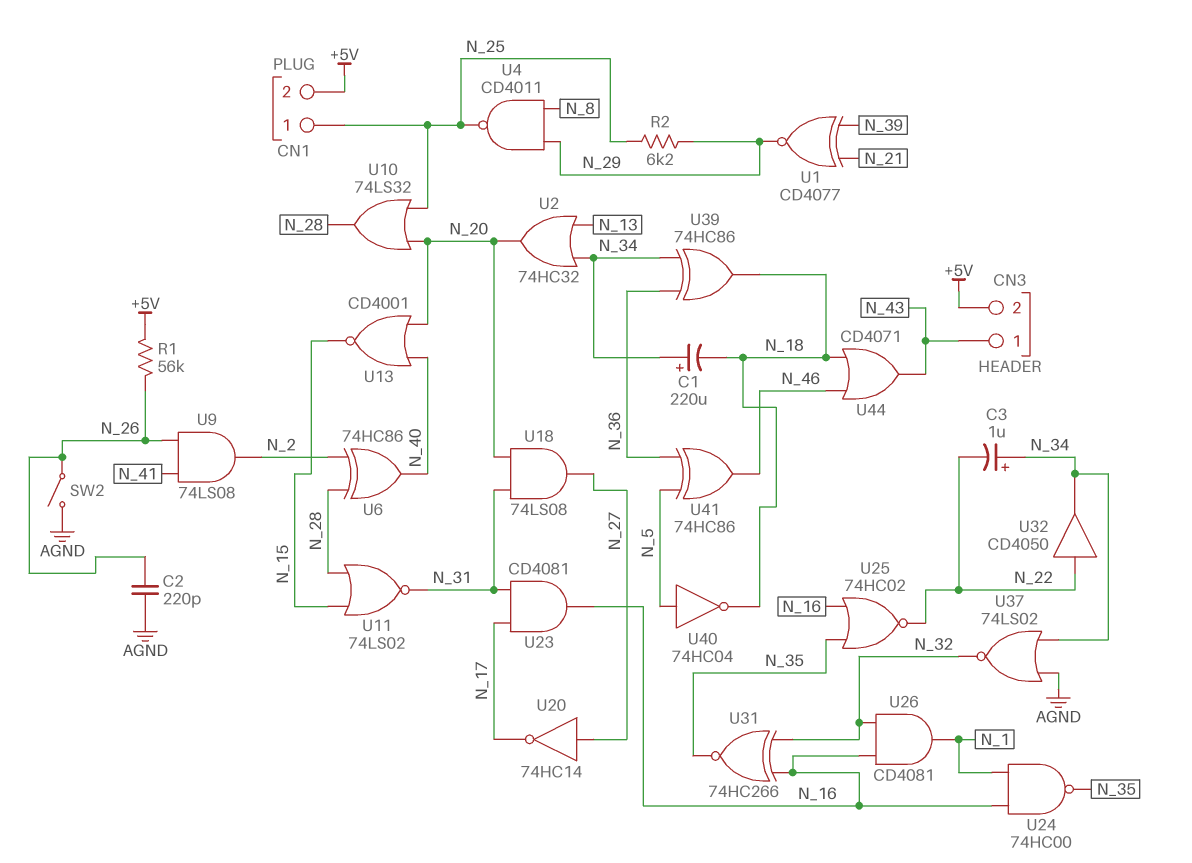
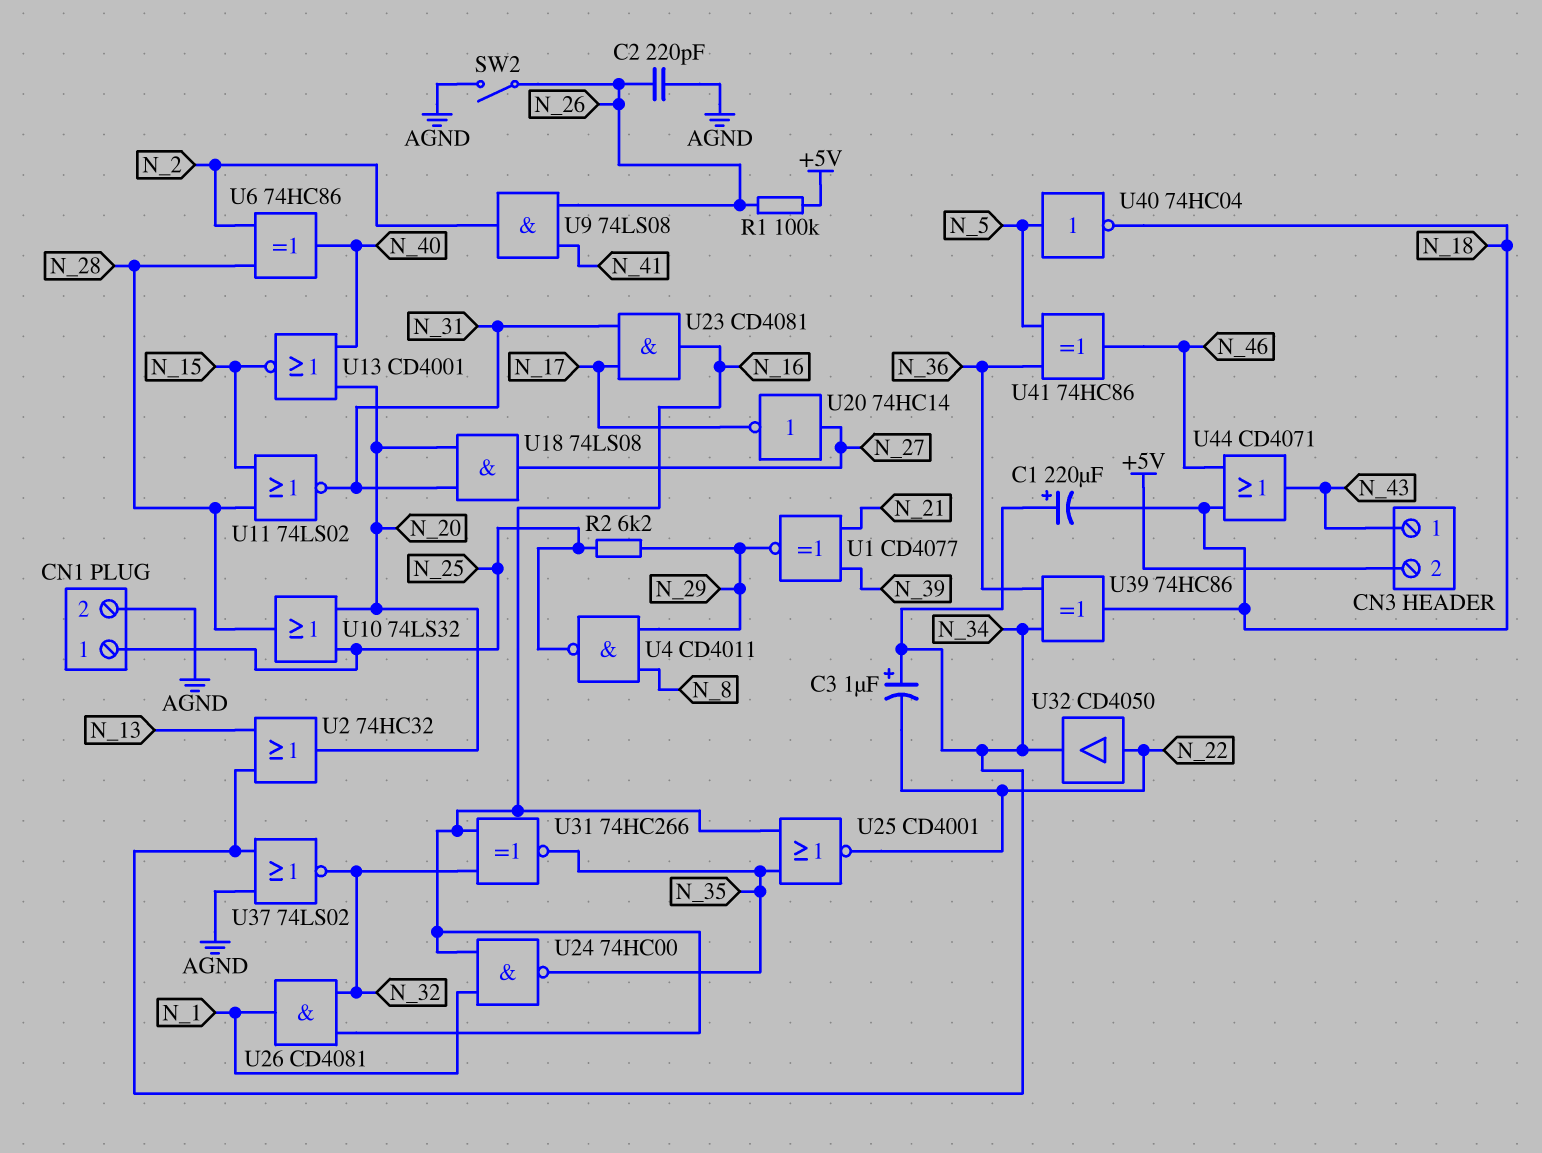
CN1 pin 2: +5V -> AGND
R1: 56k (+5V, N_26) -> 100k (+5V, N_26)
U25: NOR 74HC02 (in N_16, in N_35, out N_22) -> NOR CD4001 (in N_16, in N_35, out N_22)

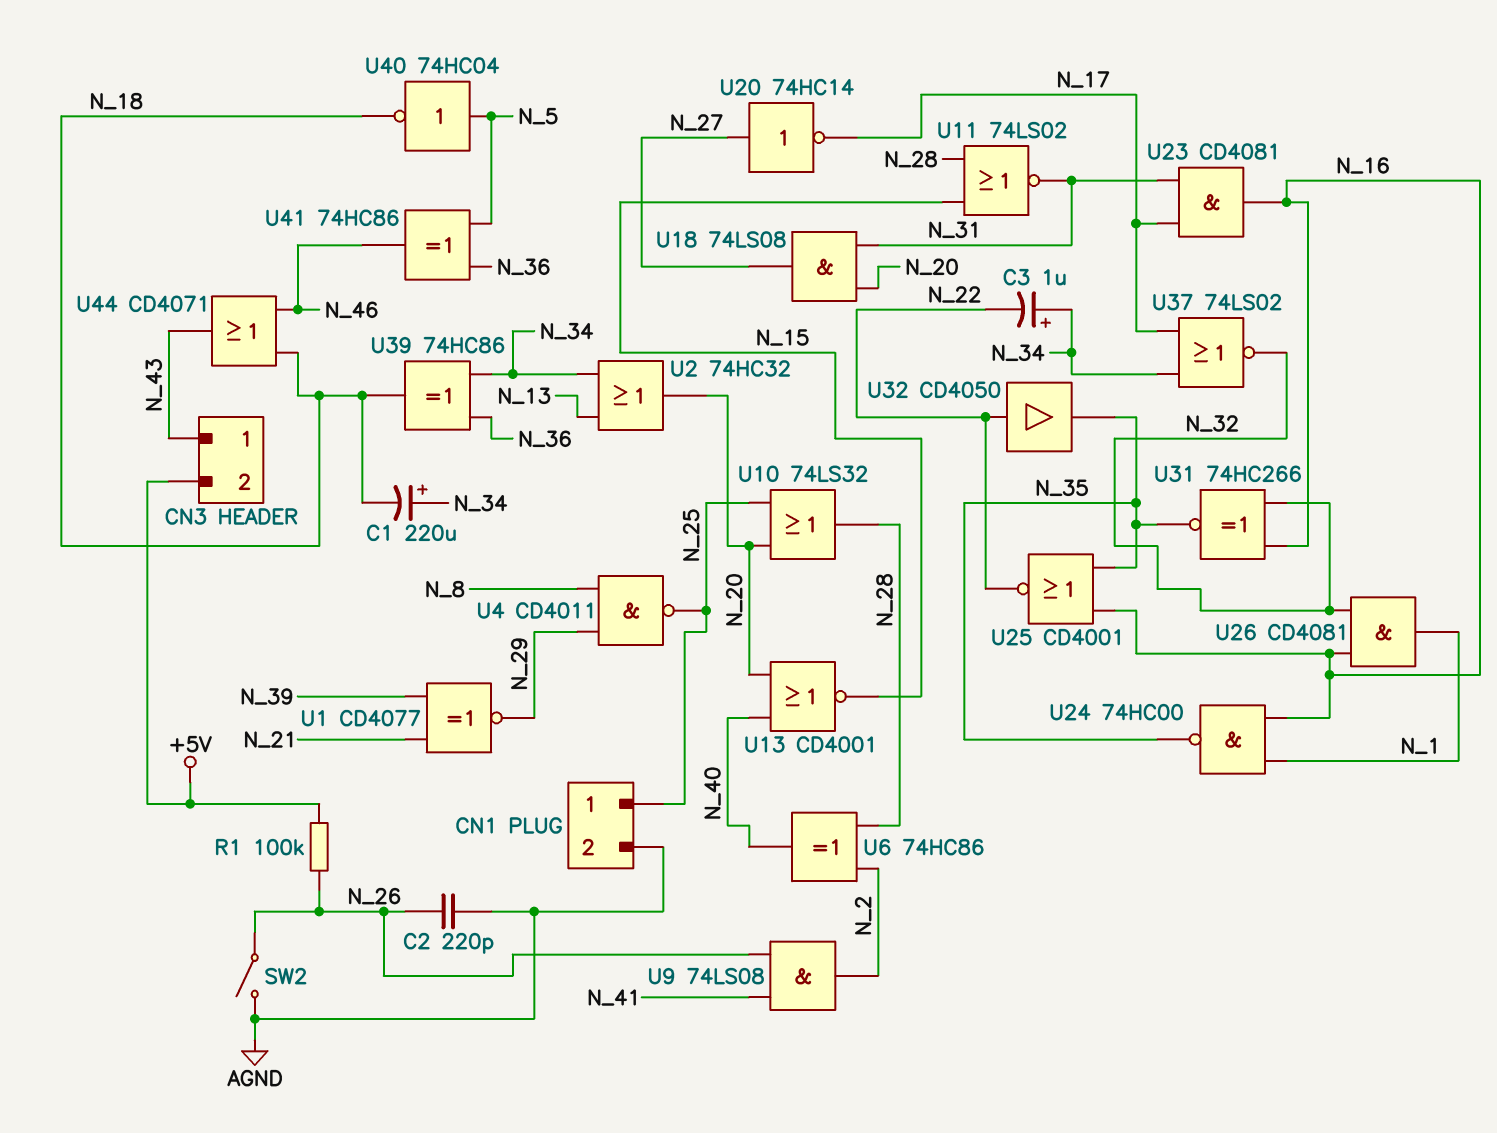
R2: 6.2k (N_25, N_29) -> none
U32: buffer CD4050 (in N_22, out N_34) -> buffer CD4050 (in N_22, out N_35)
U37: NOR 74LS02 (in AGND, in N_34, out N_32) -> NOR 74LS02 (in N_17, in N_34, out N_32)

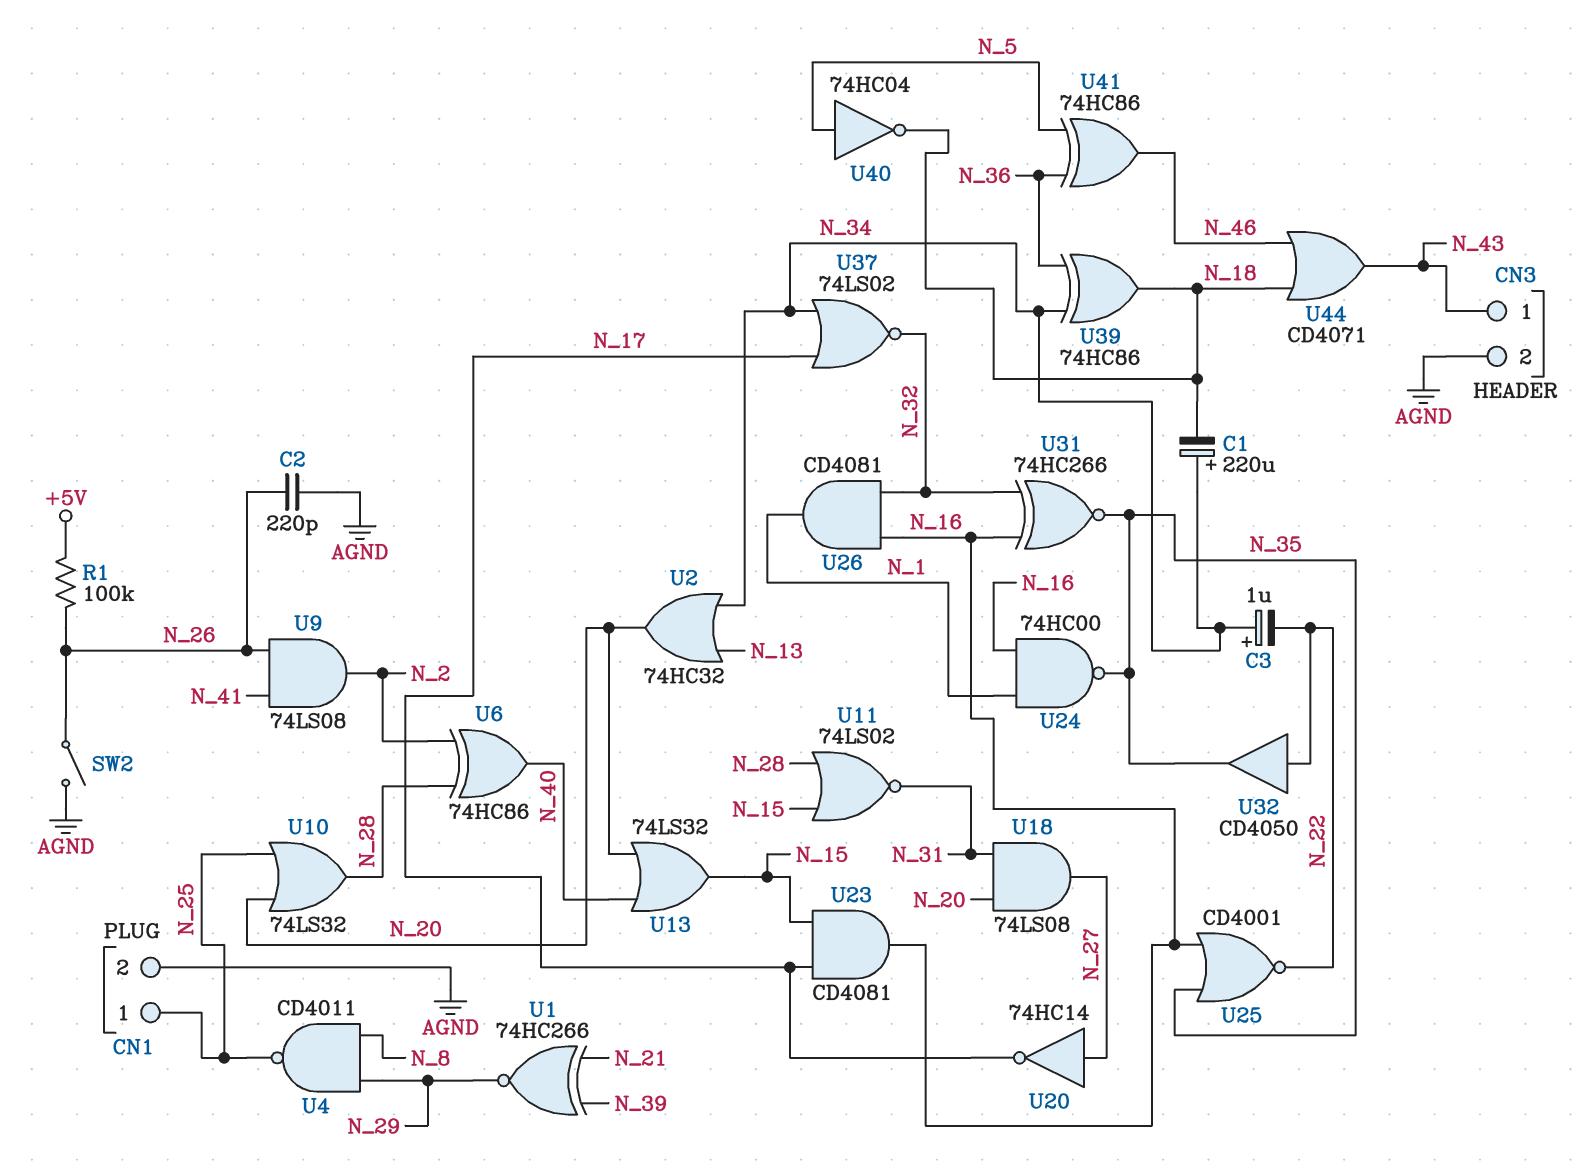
CN3 pin 2: +5V -> AGND
U1: XNOR CD4077 (in N_21, in N_39, out N_29) -> XNOR 74HC266 (in N_21, in N_39, out N_29)
U13: NOR CD4001 (in N_20, in N_40, out N_15) -> OR 74LS32 (in N_20, in N_40, out N_15)
U23: AND CD4081 (in N_17, in N_31, out N_16) -> AND CD4081 (in N_15, in N_17, out N_16)

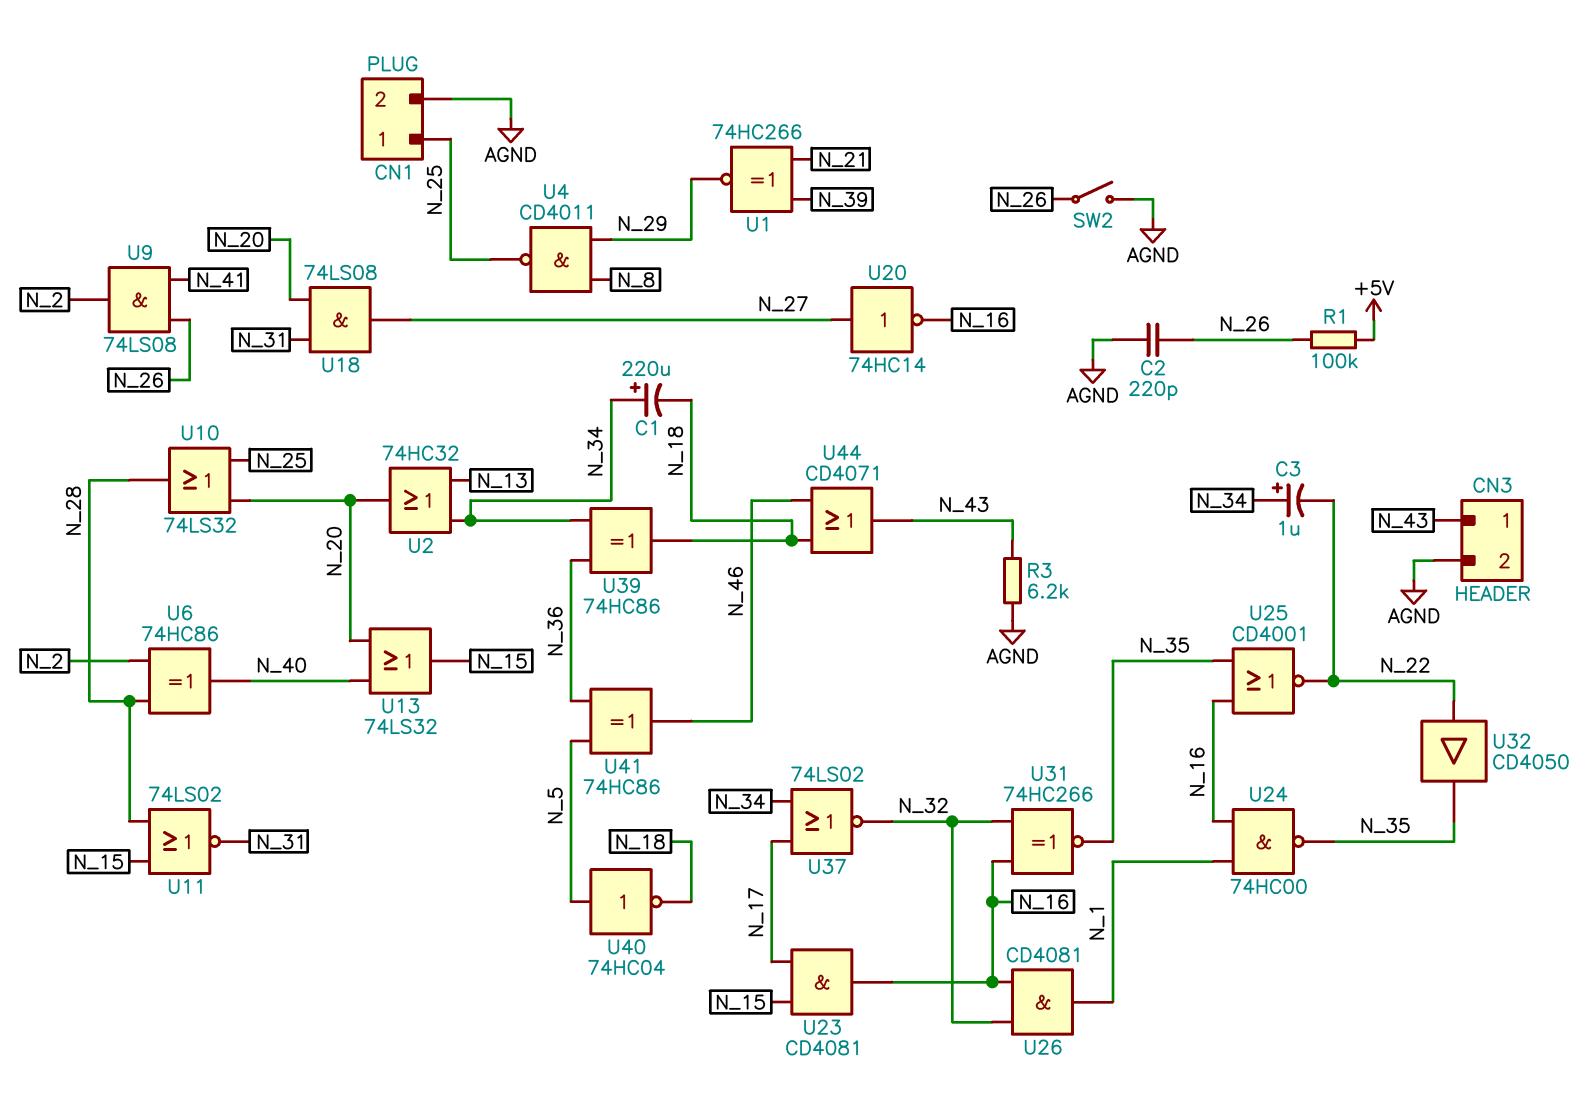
R3: none -> 6.2k (AGND, N_43)
U20: NOT 74HC14 (in N_27, out N_17) -> NOT 74HC14 (in N_27, out N_16)

